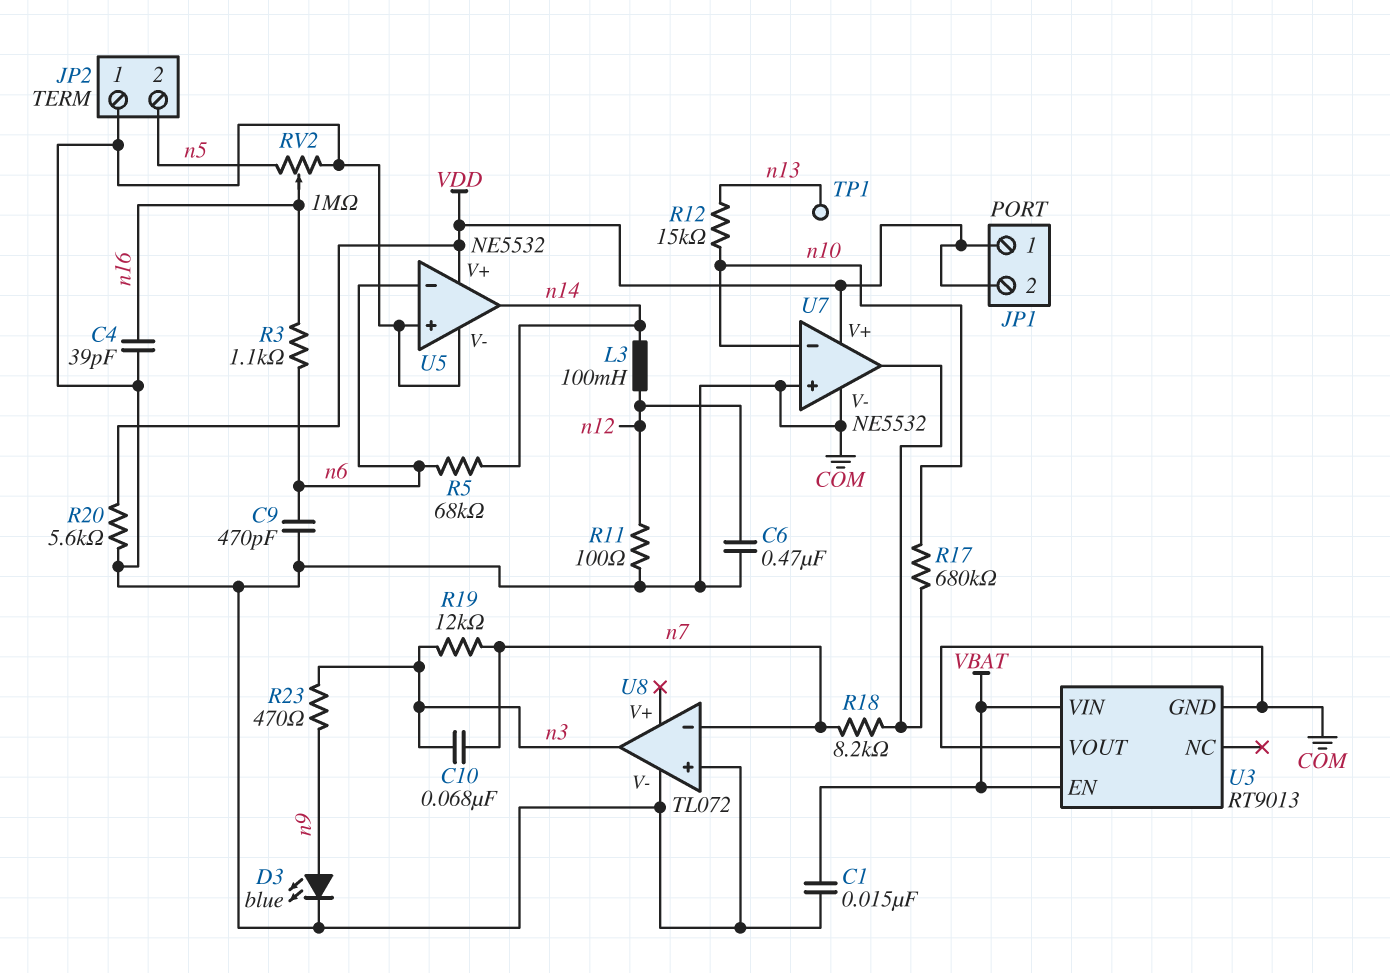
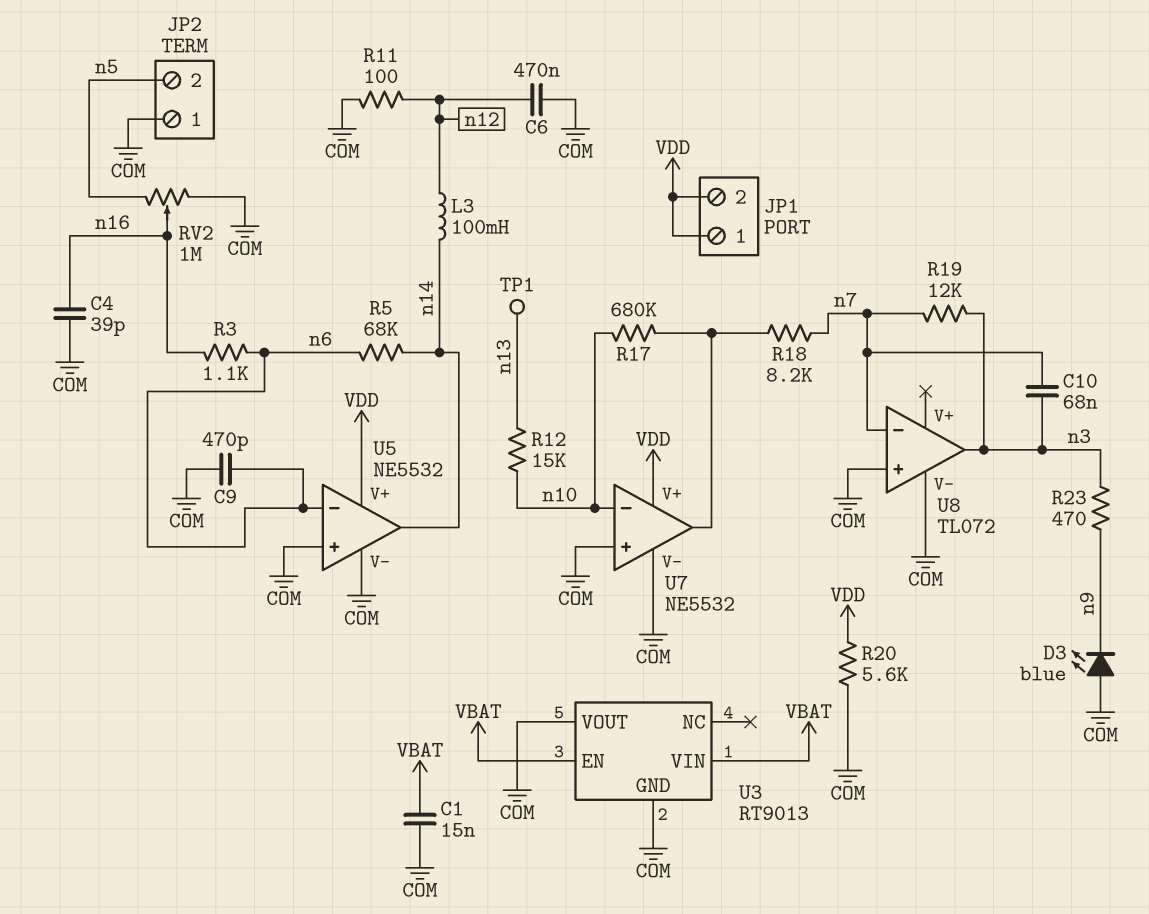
D3: LED blue (A n9, K COM) -> LED blue (A COM, K n9)

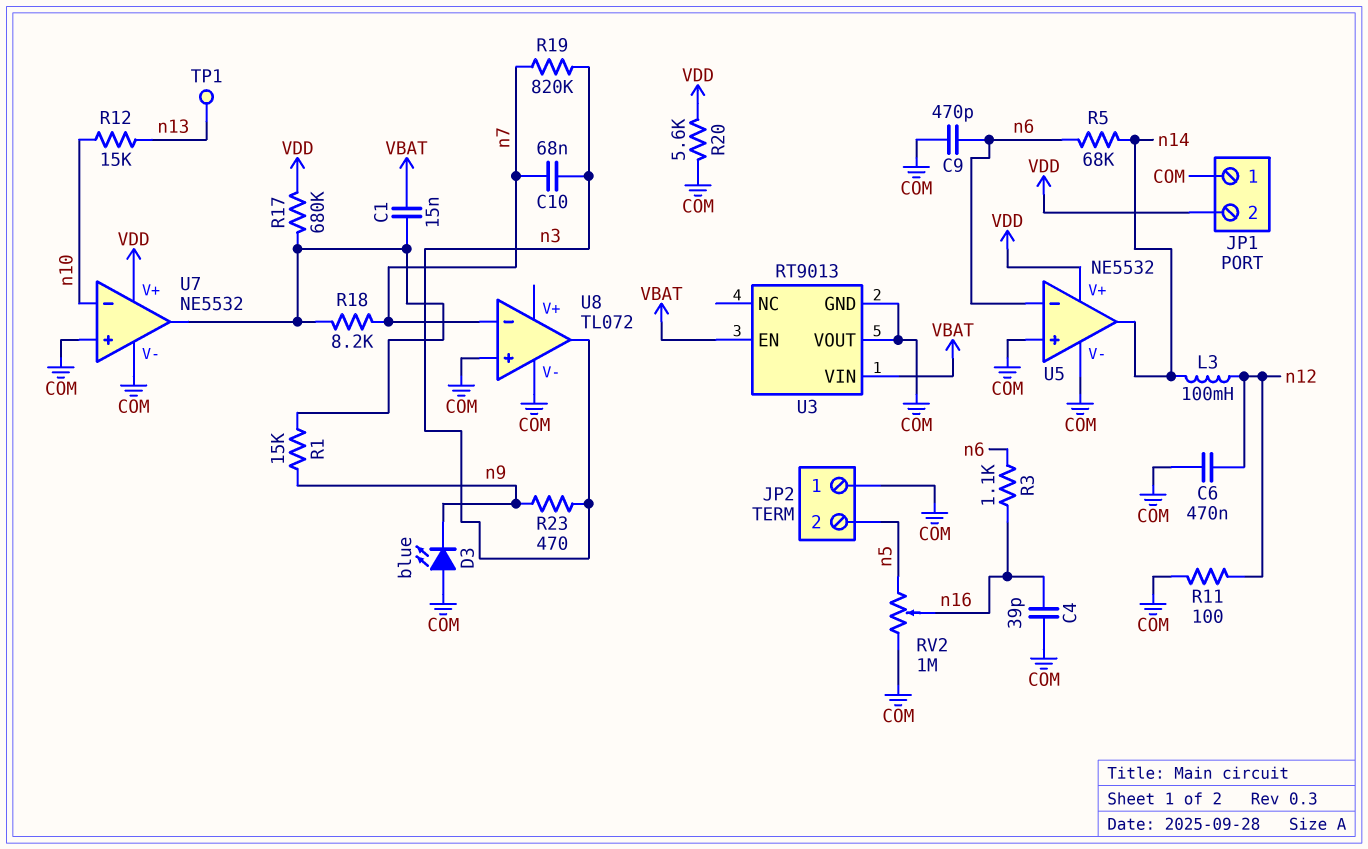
C1: 15nF (COM, VBAT) -> 15nF (U7/out, VBAT)
JP1 pin 1: VDD -> COM
R1: none -> 15k (U7/out, n9)
R17: 680k (U7/out, n10) -> 680k (U7/out, VDD)
R19: 12k (n3, n7) -> 820k (n3, n7)

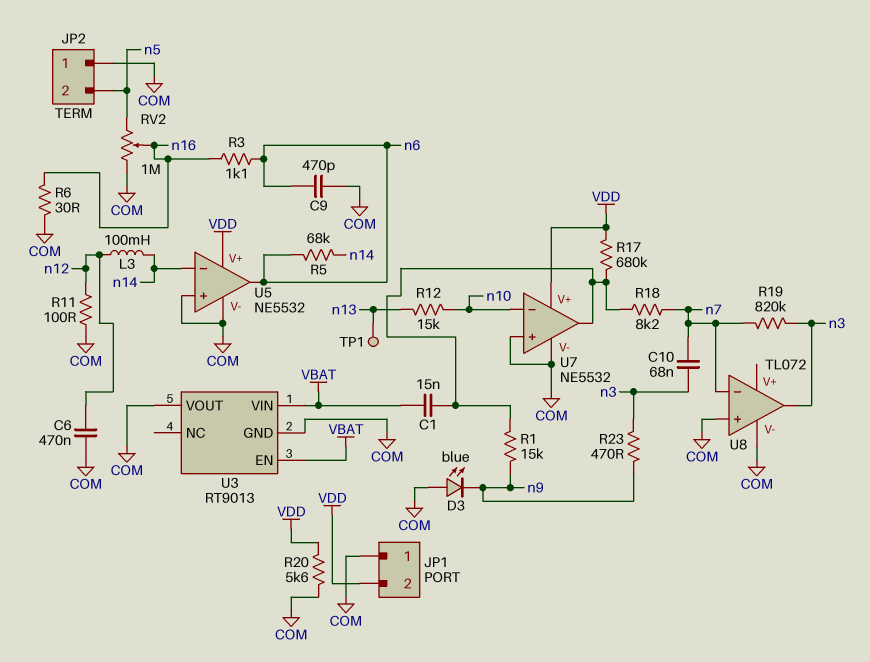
C4: 39pF (COM, n16) -> none
R6: none -> 30 (COM, n16)
U5 pin in-: n6 -> n14
U5 pin out: n14 -> n6

